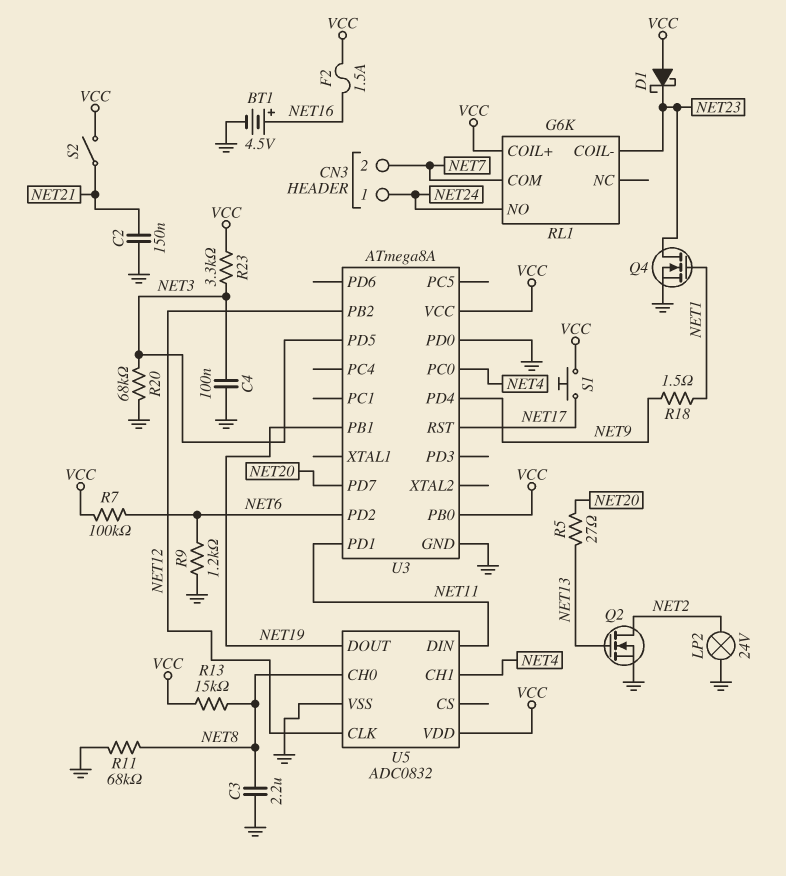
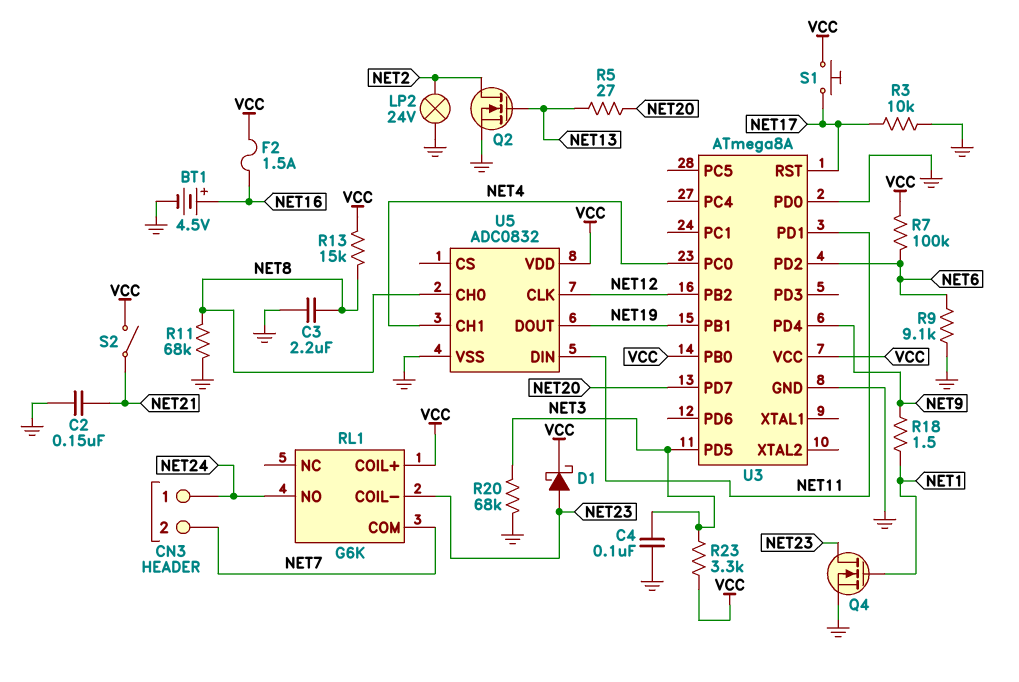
D1: schottky (A VCC, K NET23) -> schottky (A NET23, K VCC)
R3: none -> 10k (GND, NET17)
R9: 1.2k (GND, NET6) -> 9.1k (GND, NET6)

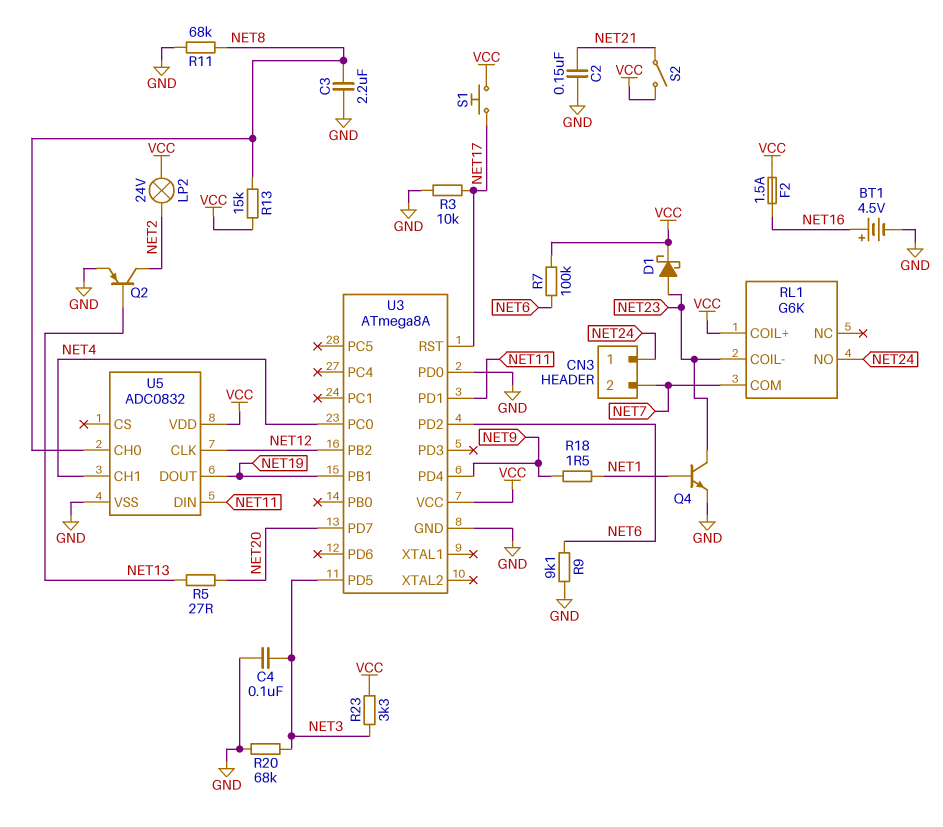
LP2: lamp 24V (GND, NET2) -> lamp 24V (NET2, VCC)
Q2: NMOS (G NET13, D NET2, S GND) -> PNP (B NET13, C NET2, E GND)
Q4: NMOS (G NET1, D NET23, S GND) -> NPN (B NET1, C NET23, E GND)
U3 pin PB0: VCC -> none

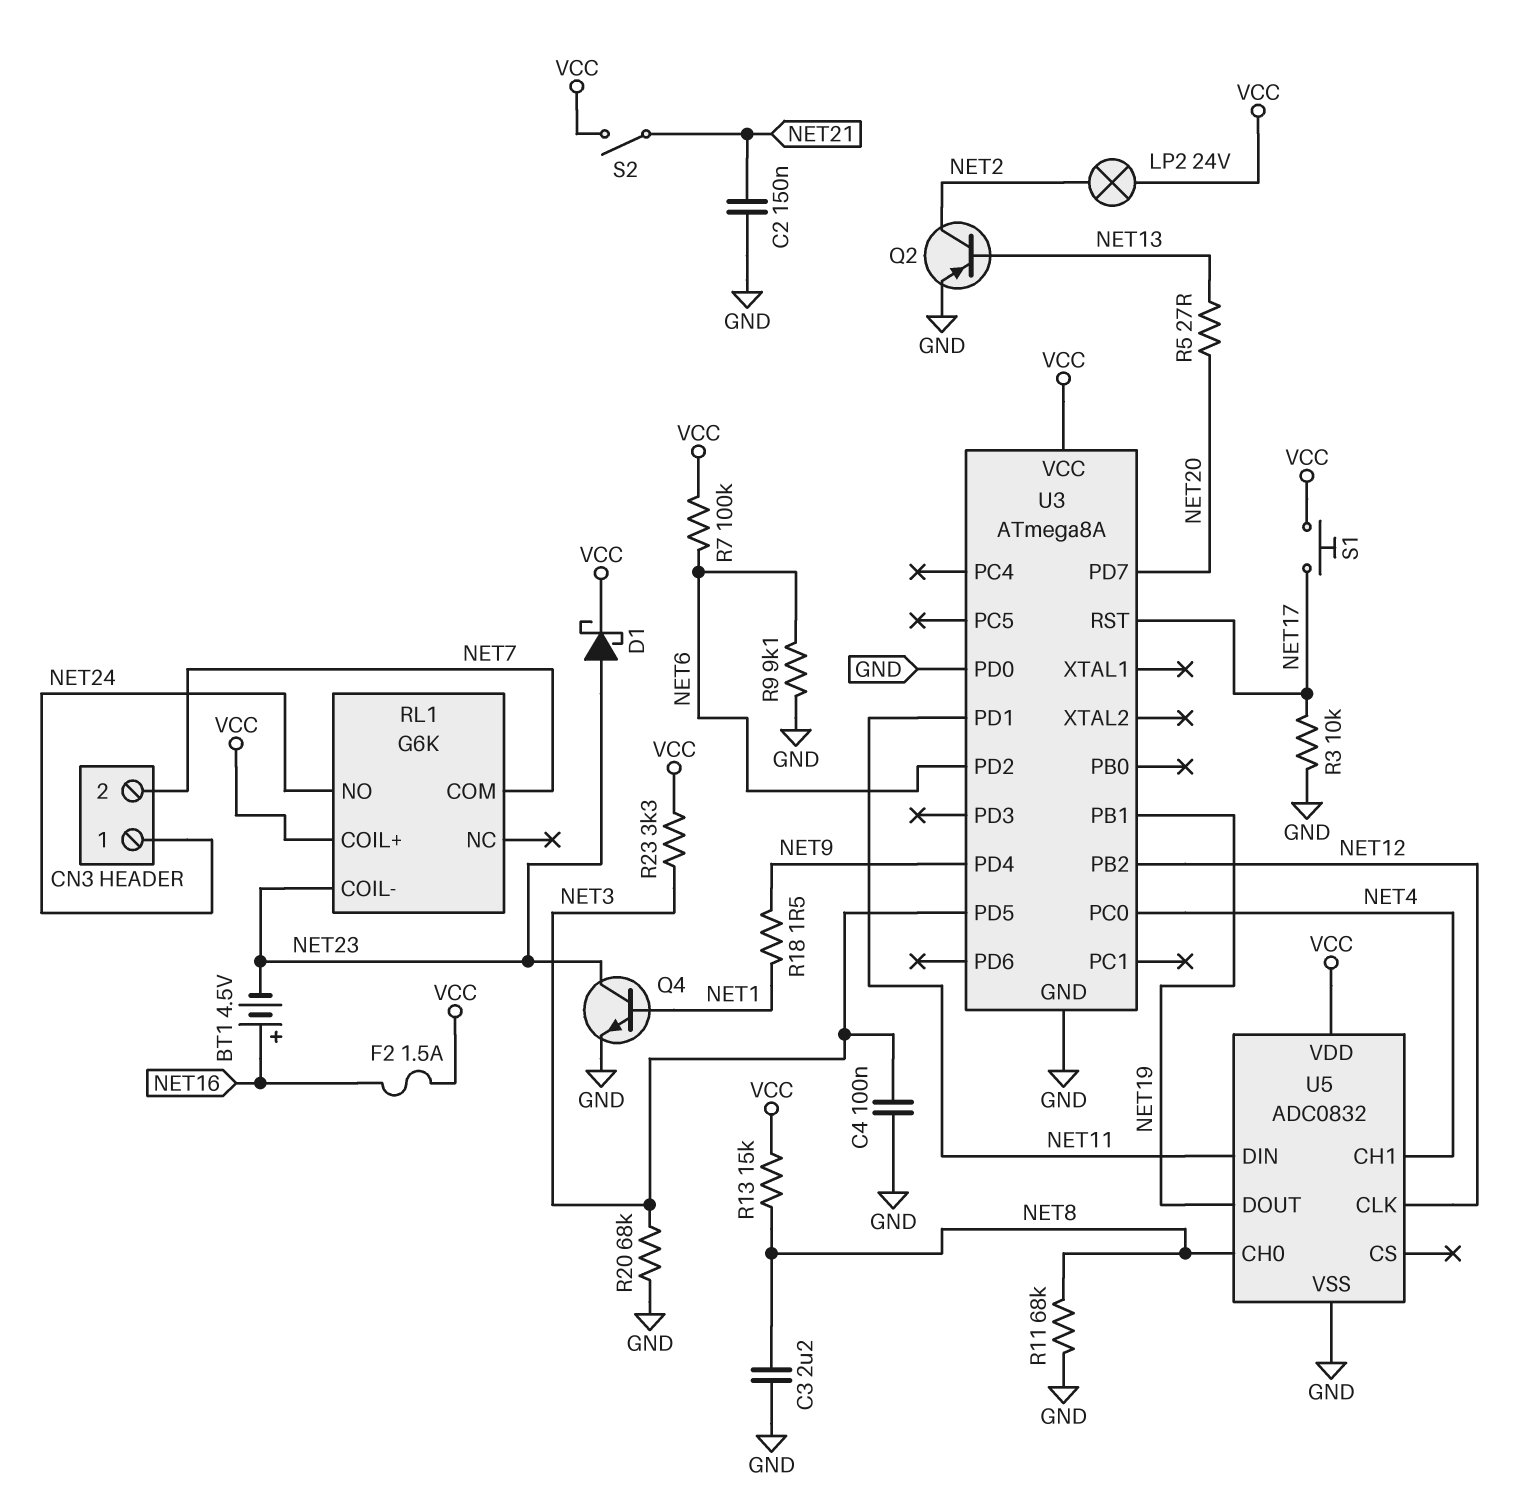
BT1: 4.5V (plus NET16, minus GND) -> 4.5V (plus NET16, minus NET23)

